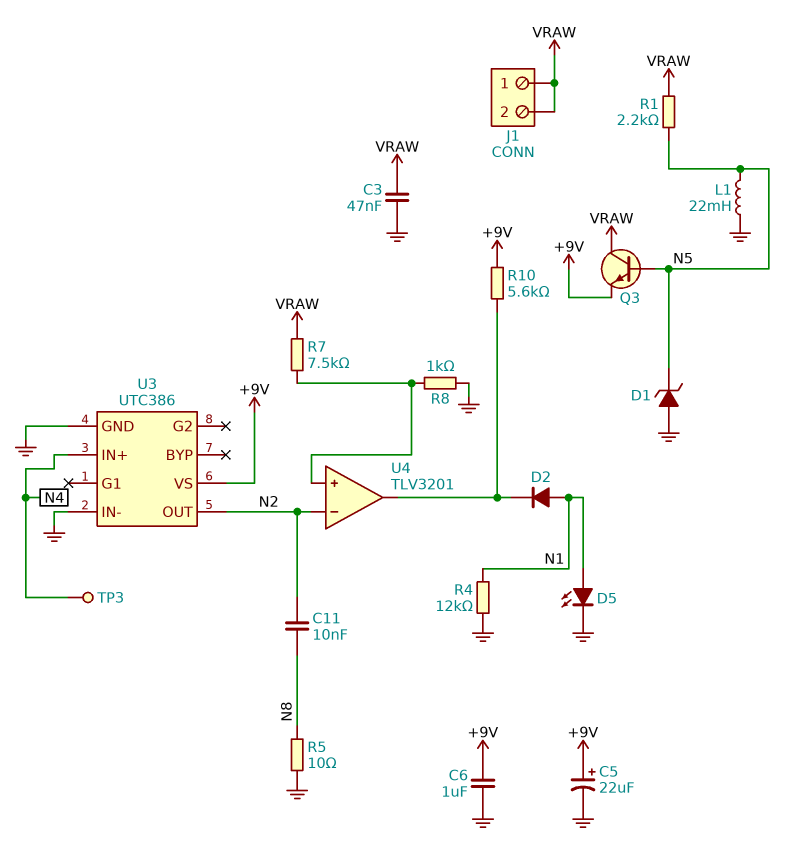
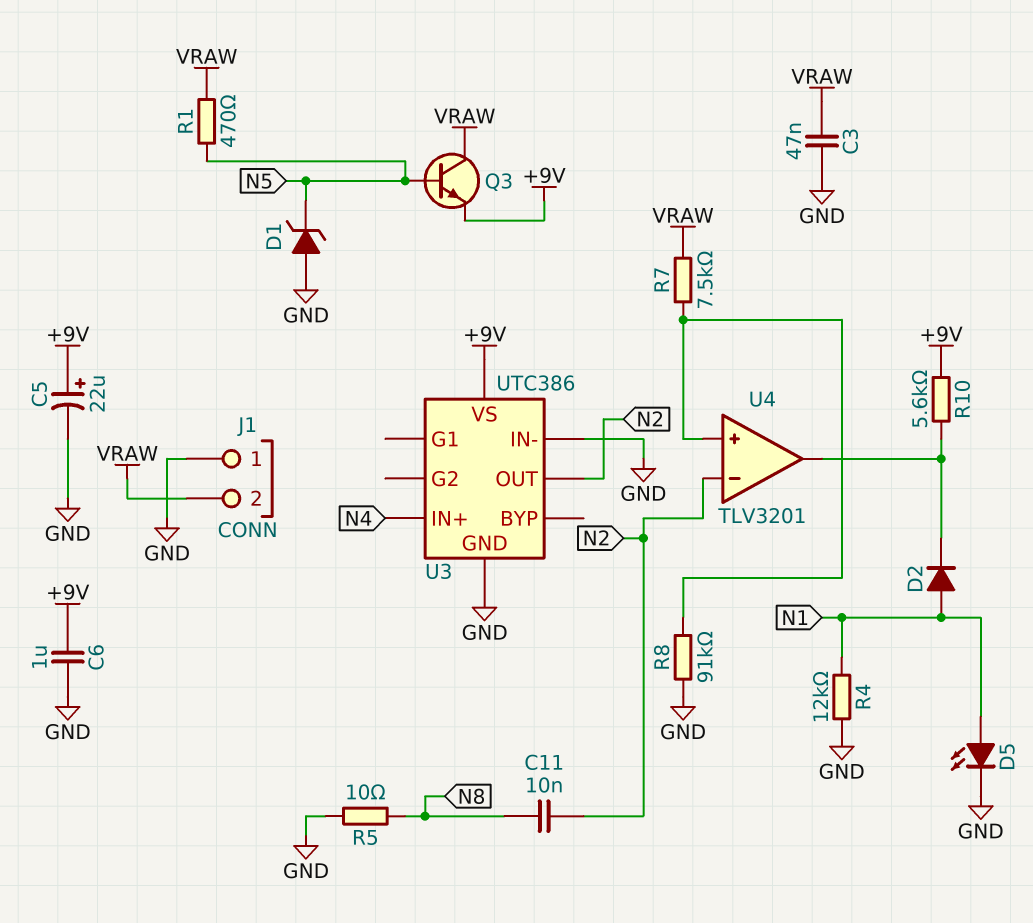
J1 pin 1: VRAW -> GND
L1: 22mH (GND, N5) -> none
R1: 2.2k (N5, VRAW) -> 470 (N5, VRAW)
R8: 1k (GND, U4/in+) -> 91k (GND, U4/in+)
TP3: test point (N4) -> none

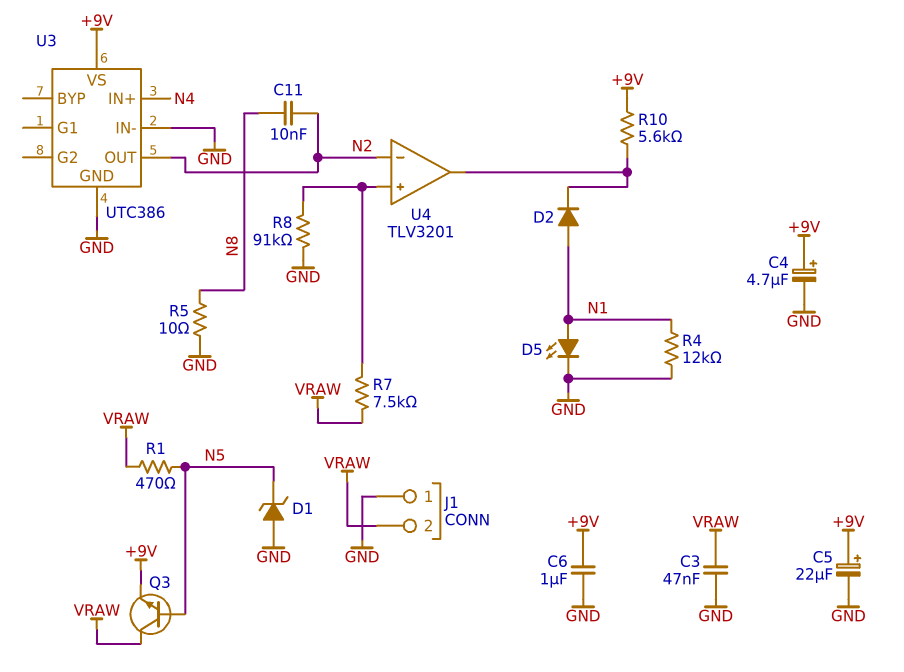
C4: none -> 4.7uF (plus +9V, minus GND)

